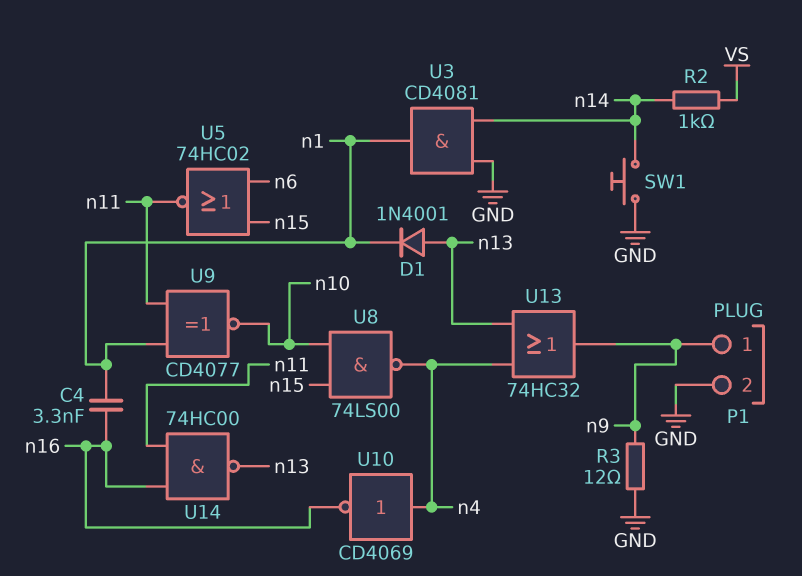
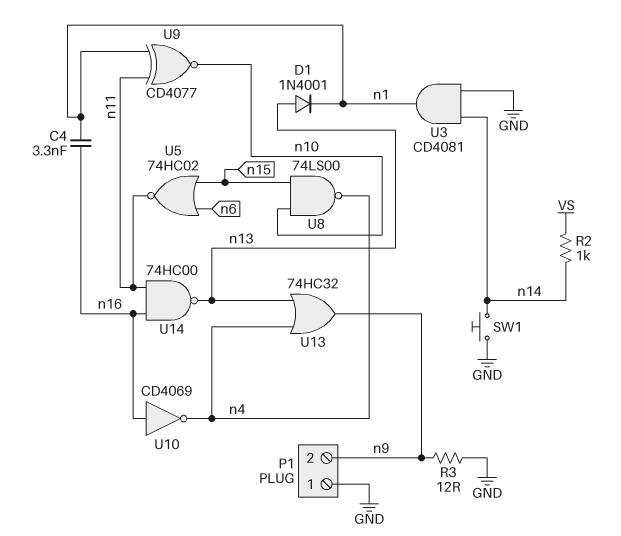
P1 pin 1: n9 -> GND
P1 pin 2: GND -> n9
U10: NOT CD4069 (in n4, out n16) -> NOT CD4069 (in n16, out n4)

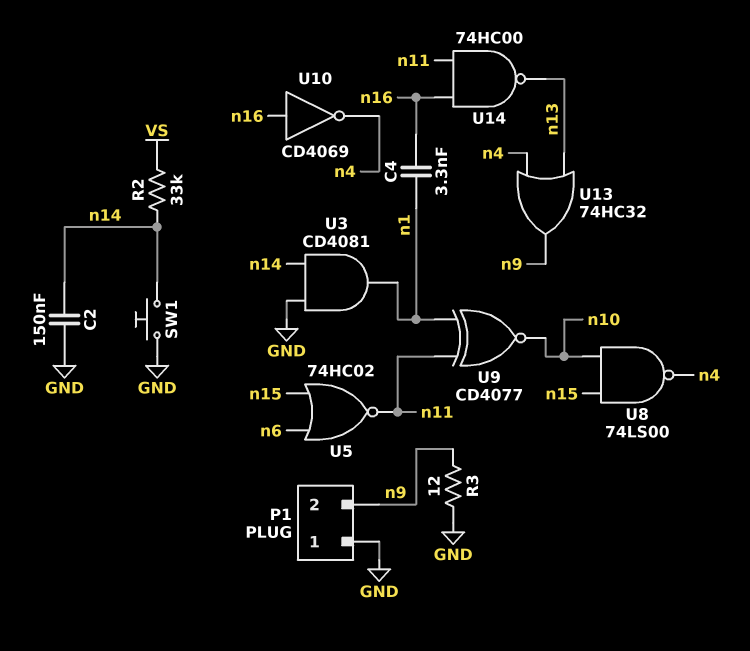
C2: none -> 150nF (GND, n14)
D1: diode 1N4001 (A n13, K n1) -> none
R2: 1k (VS, n14) -> 33k (VS, n14)

